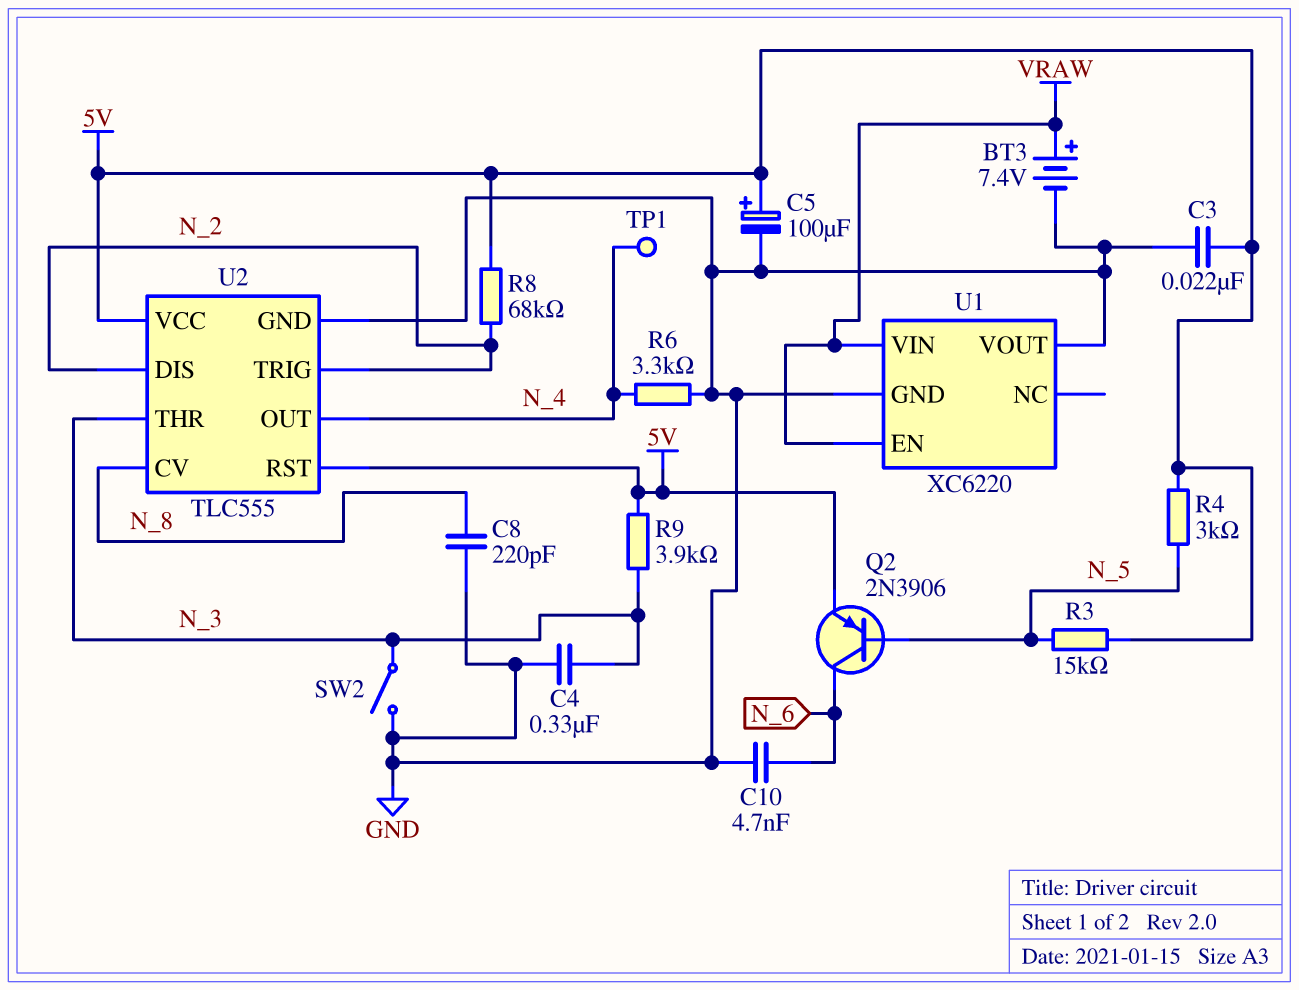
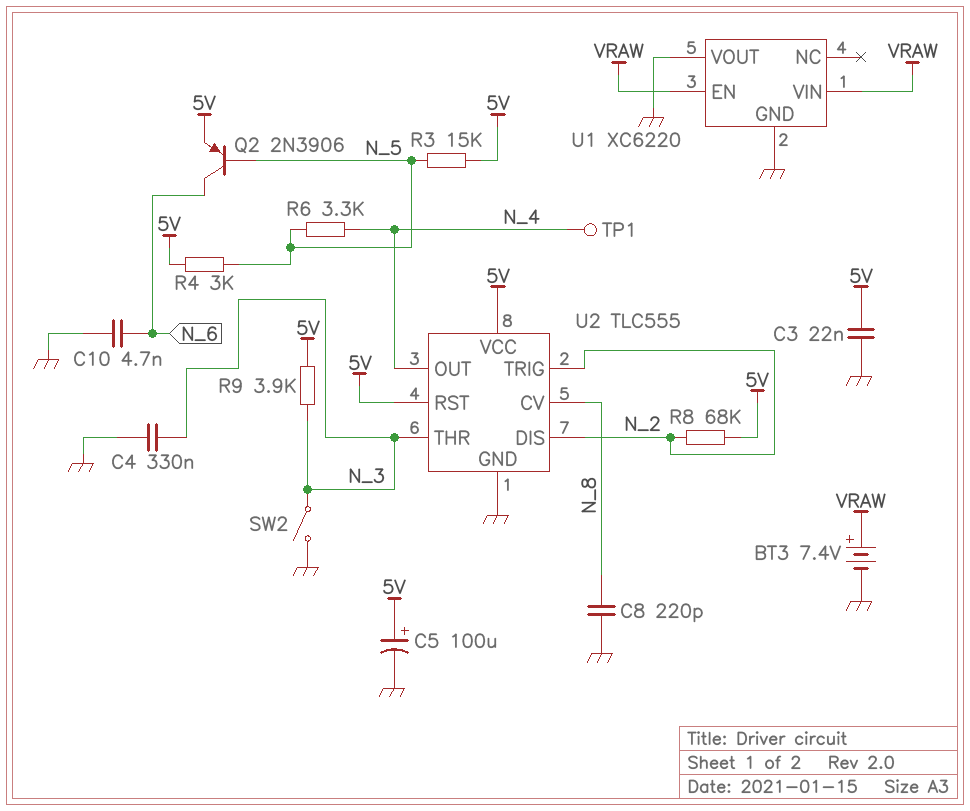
R6: 3.3k (GND, N_4) -> 3.3k (N_4, N_5)

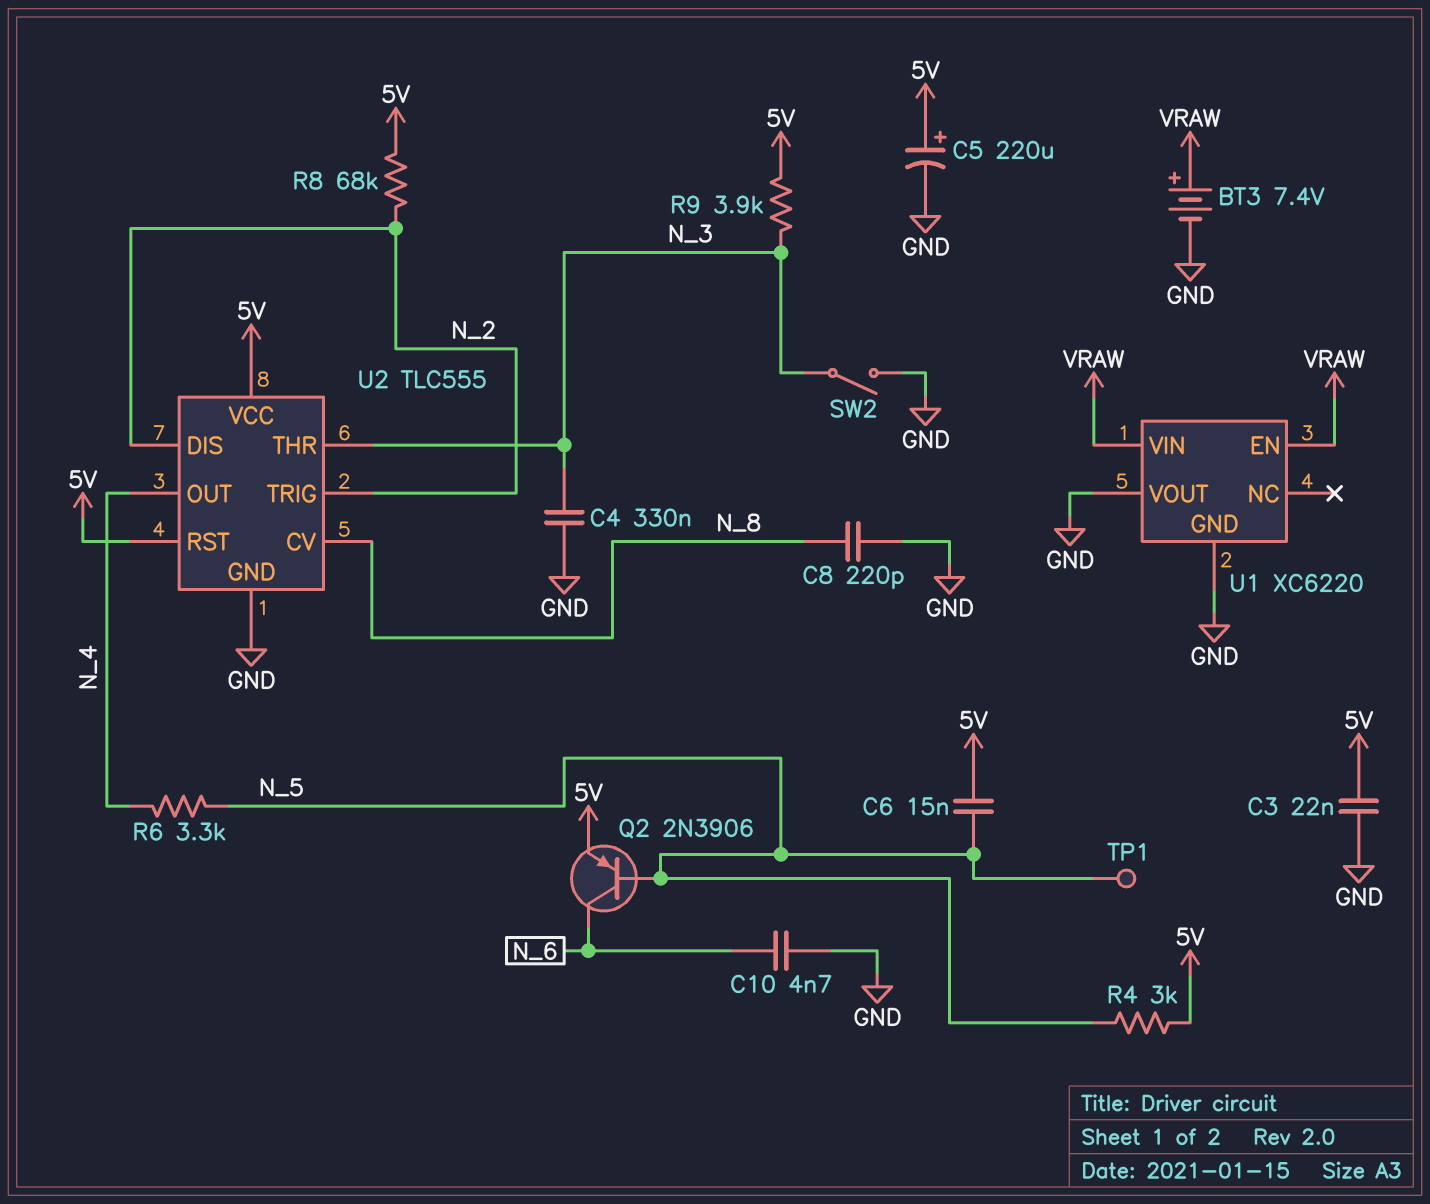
C5: 100uF (plus 5V, minus GND) -> 220uF (plus 5V, minus GND)
C6: none -> 15nF (5V, N_5)
R3: 15k (5V, N_5) -> none
TP1: test point (N_4) -> test point (N_5)

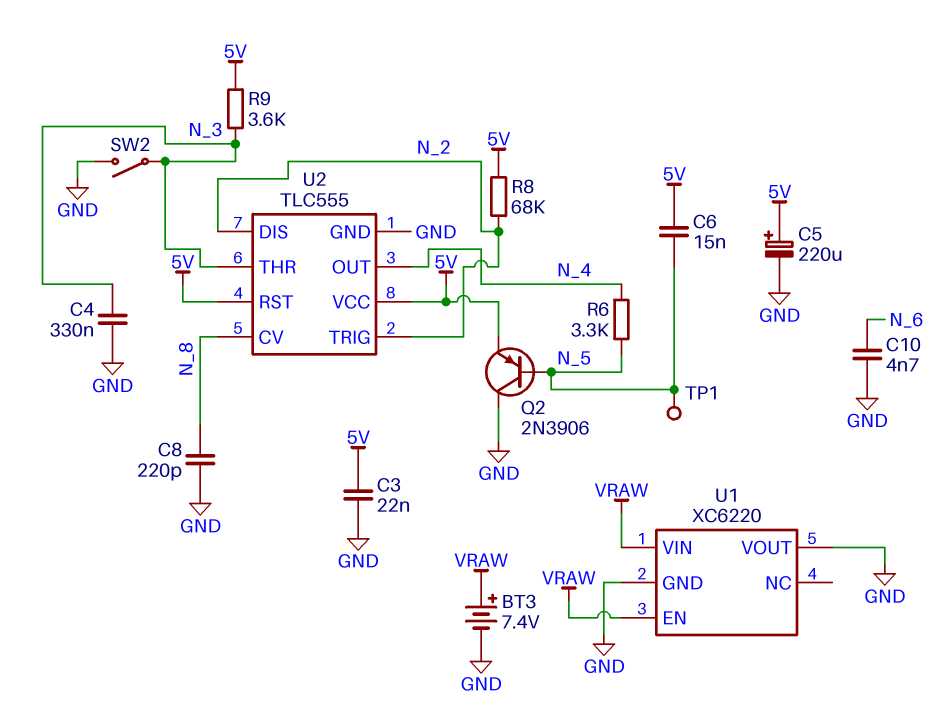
Q2: PNP 2N3906 (B N_5, C N_6, E 5V) -> PNP 2N3906 (B N_5, C GND, E 5V)
R4: 3k (5V, N_5) -> none
R9: 3.9k (5V, N_3) -> 3.6k (5V, N_3)

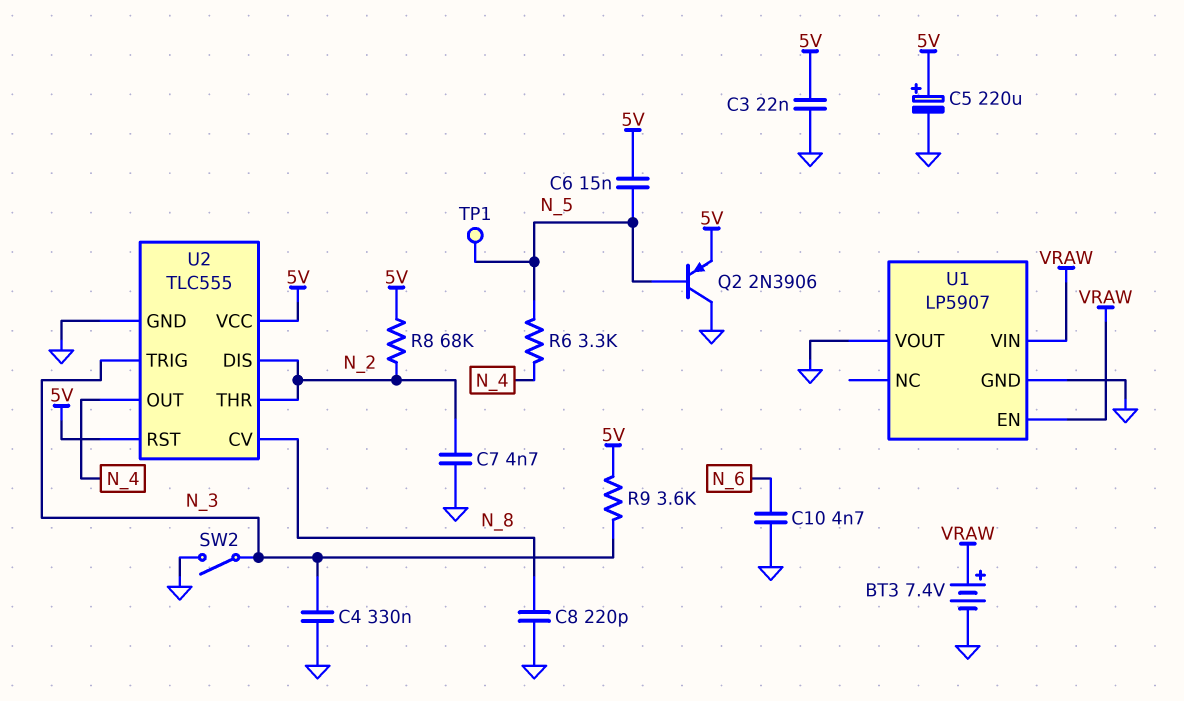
C7: none -> 4.7nF (GND, N_2)
U1: XC6220 -> LP5907
U2 pin THR: N_3 -> N_2
U2 pin TRIG: N_2 -> N_3

